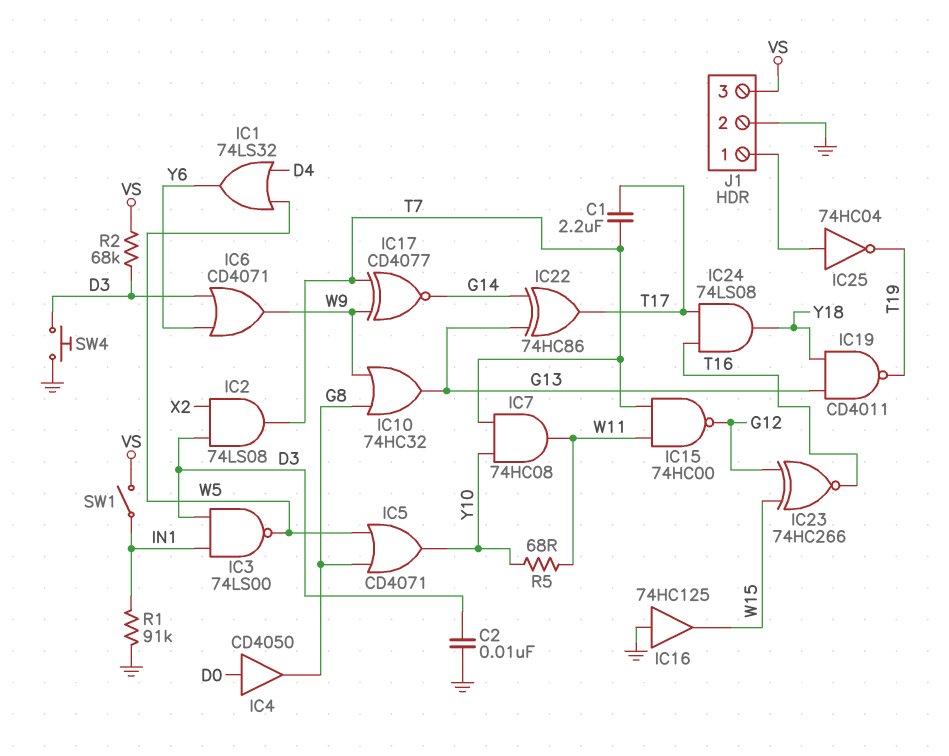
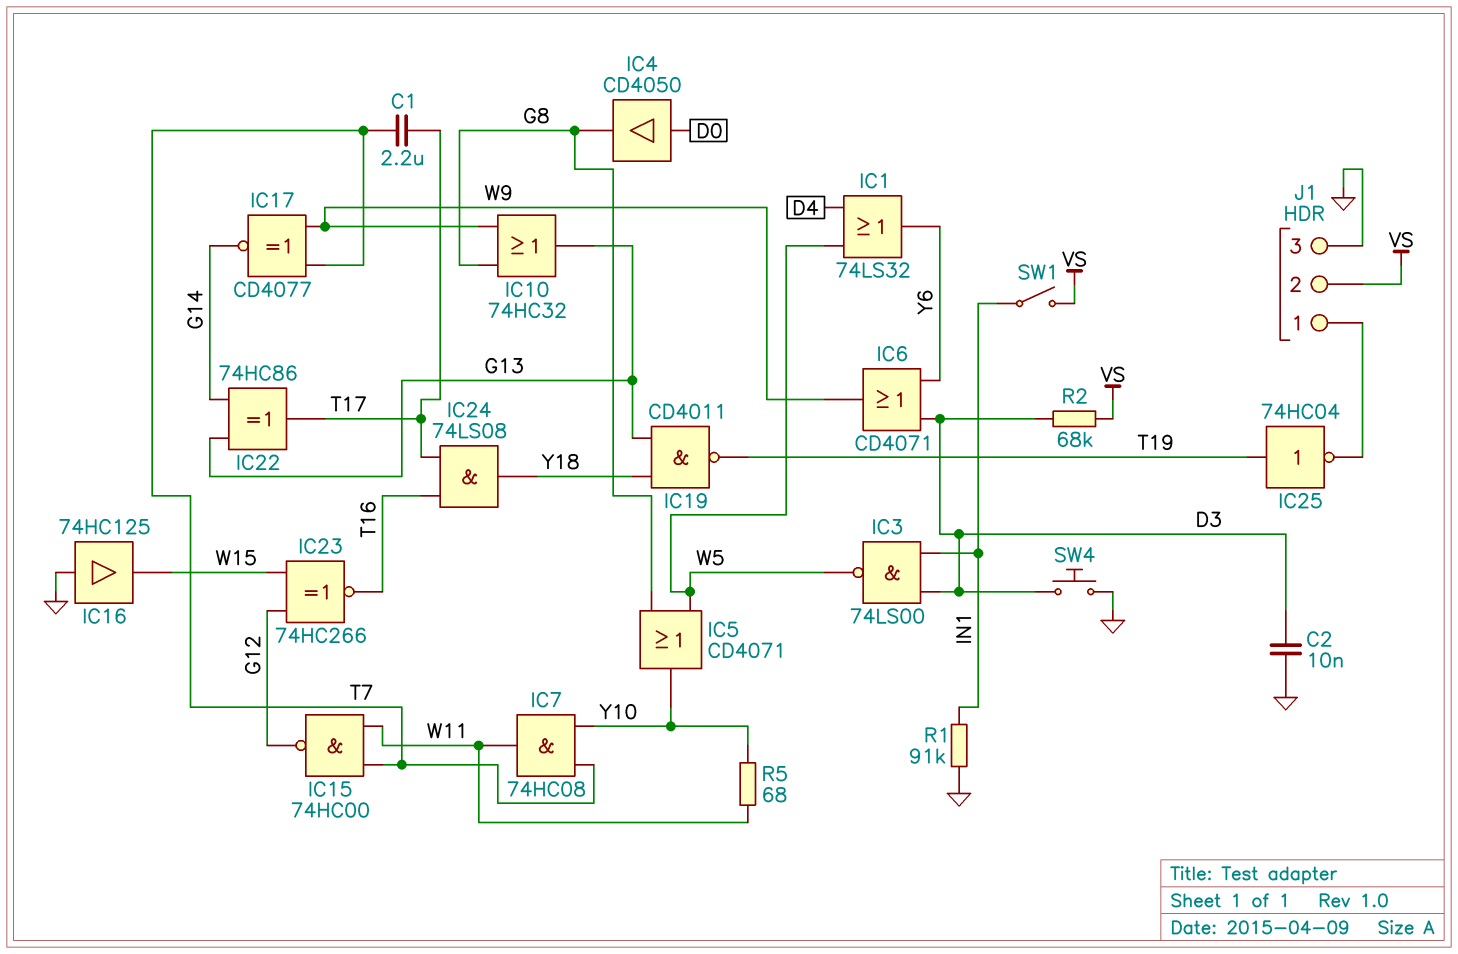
IC2: AND 74LS08 (in D3, in X2, out T7) -> none
IC25: NOT 74HC04 (in J1/1, out T19) -> NOT 74HC04 (in T19, out J1/1)
J1 pin 2: GND -> VS
J1 pin 3: VS -> GND

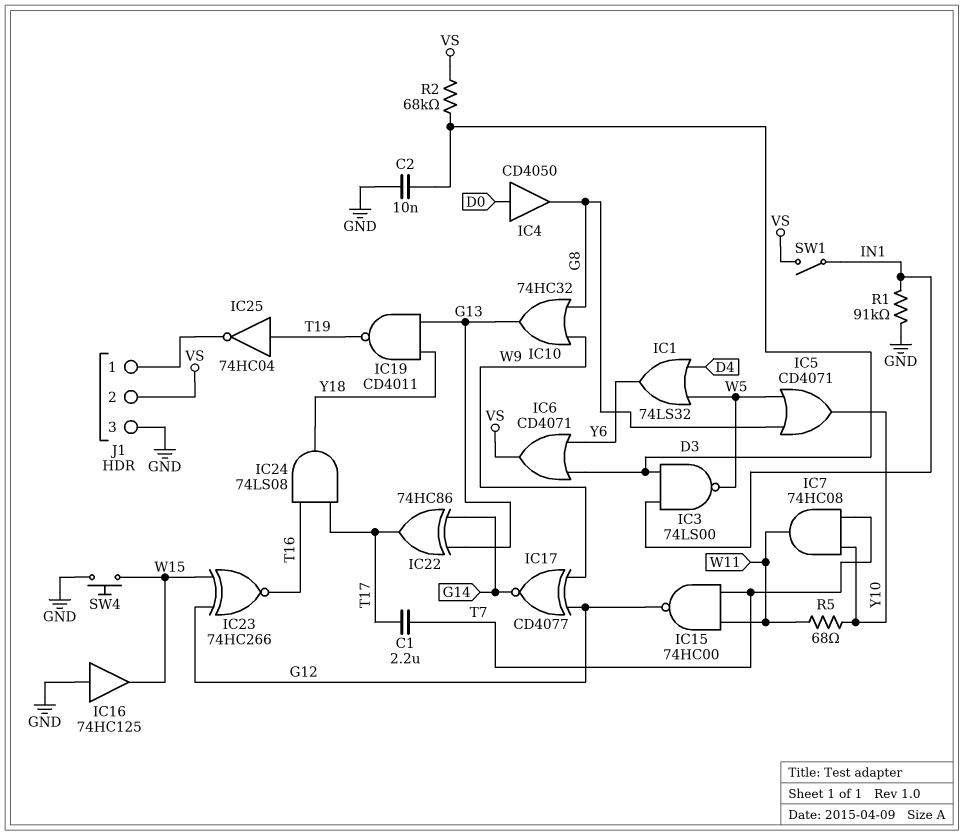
IC6: OR CD4071 (in D3, in Y6, out W9) -> OR CD4071 (in D3, in Y6, out VS)
IC17: XNOR CD4077 (in T7, in W9, out G14) -> XNOR CD4077 (in G12, in W9, out G14)
SW4: button (D3, GND) -> button (GND, W15)

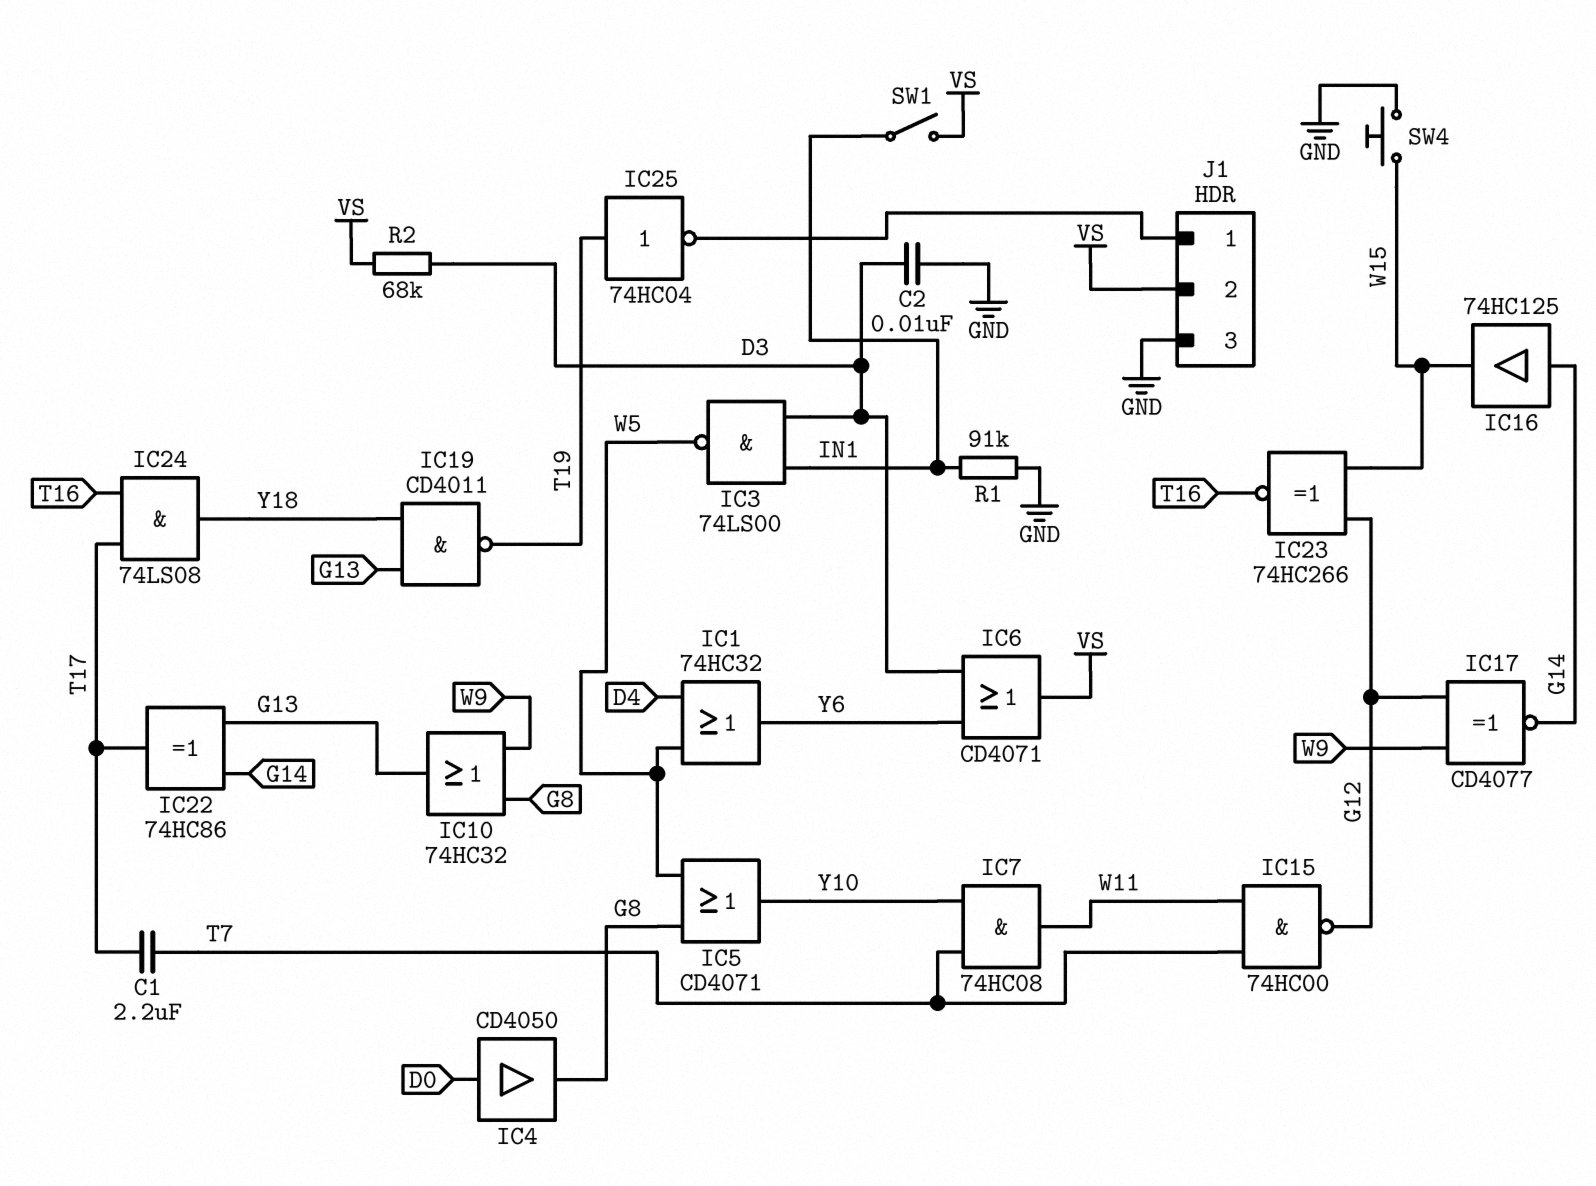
IC1: OR 74LS32 (in D4, in W5, out Y6) -> OR 74HC32 (in D4, in W5, out Y6)
IC16: buffer 74HC125 (in GND, out W15) -> buffer 74HC125 (in G14, out W15)
R5: 68 (W11, Y10) -> none

